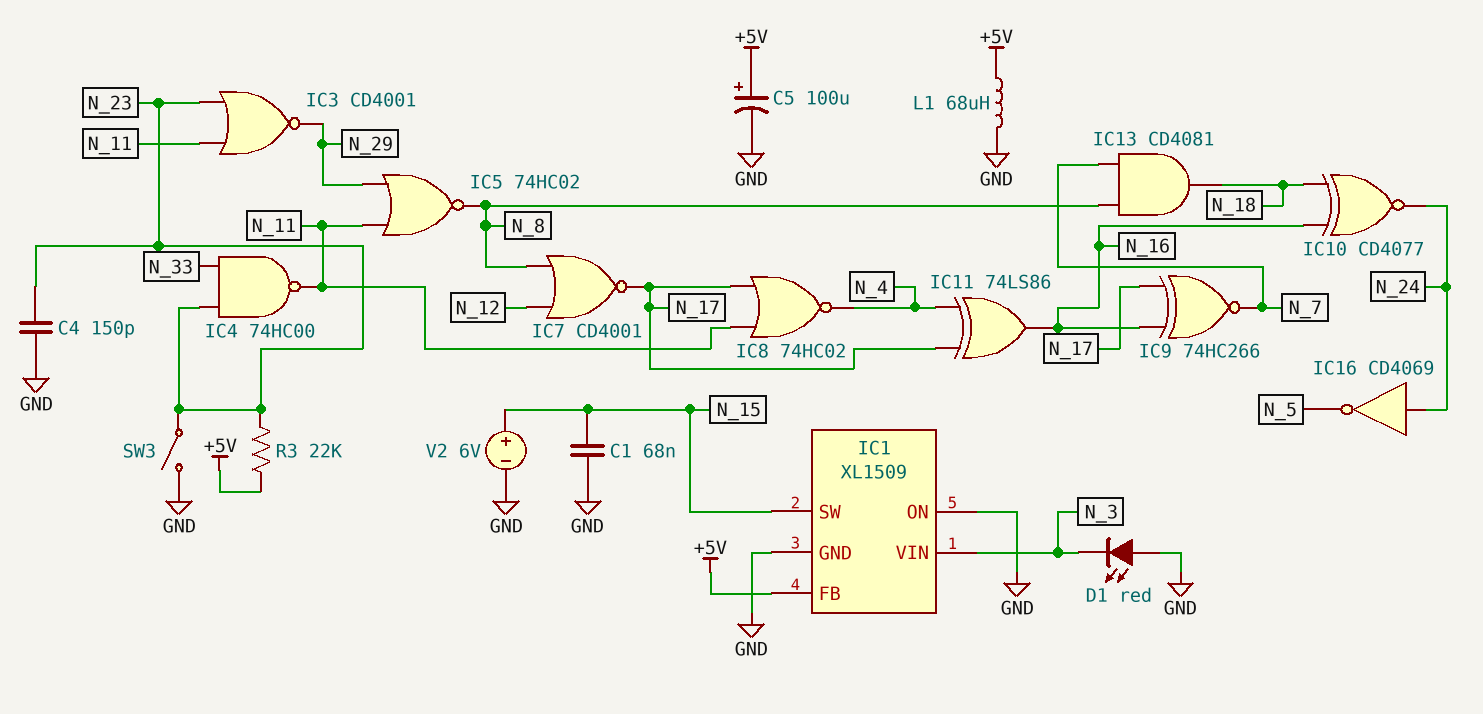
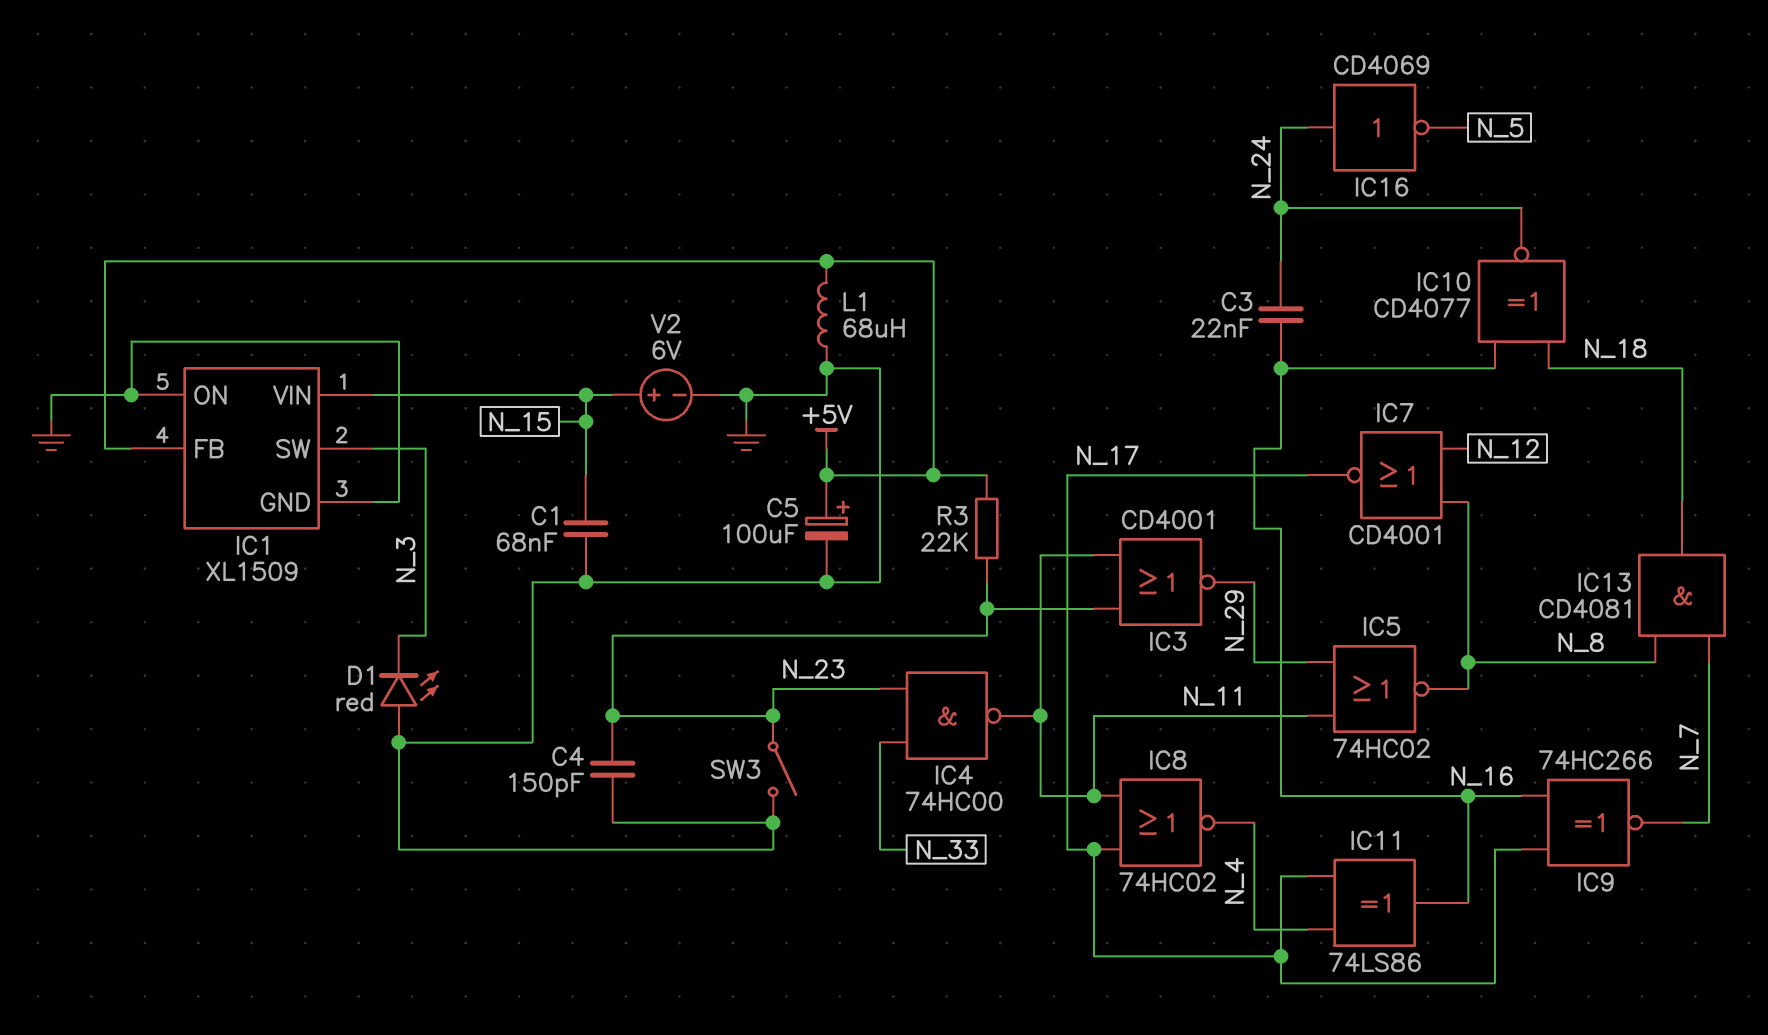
C3: none -> 22nF (N_16, N_24)
IC1 pin SW: N_15 -> N_3
IC1 pin VIN: N_3 -> N_15

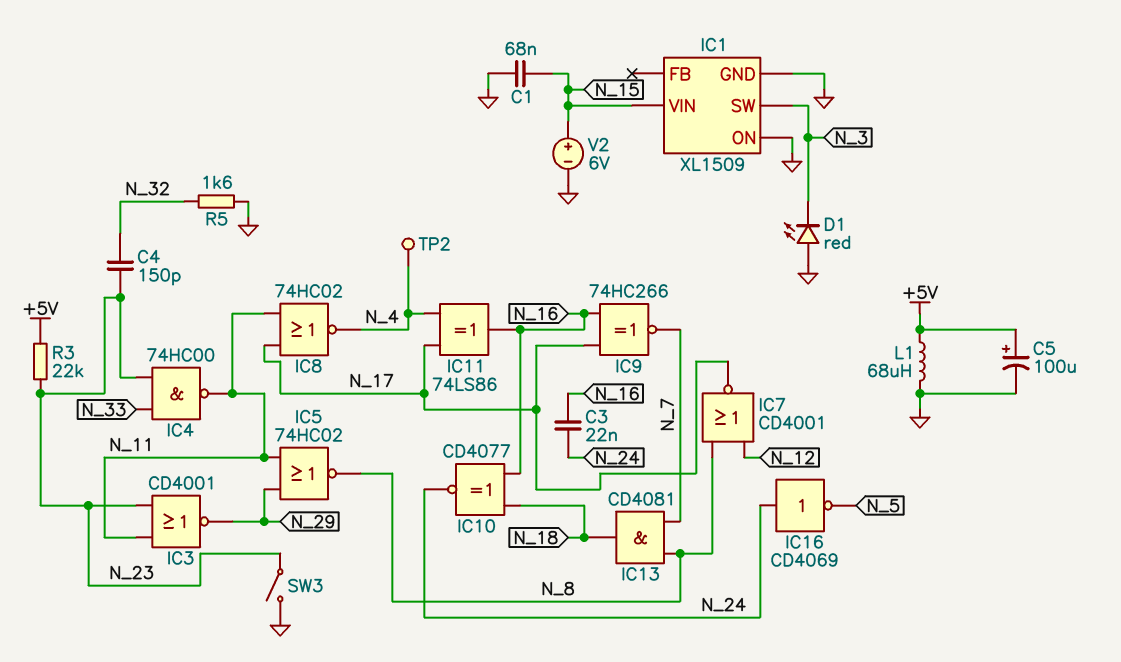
C4: 150pF (GND, N_23) -> 150pF (N_23, N_32)
IC1 pin FB: +5V -> none
R5: none -> 1.6k (GND, N_32)
TP2: none -> test point (N_4)

